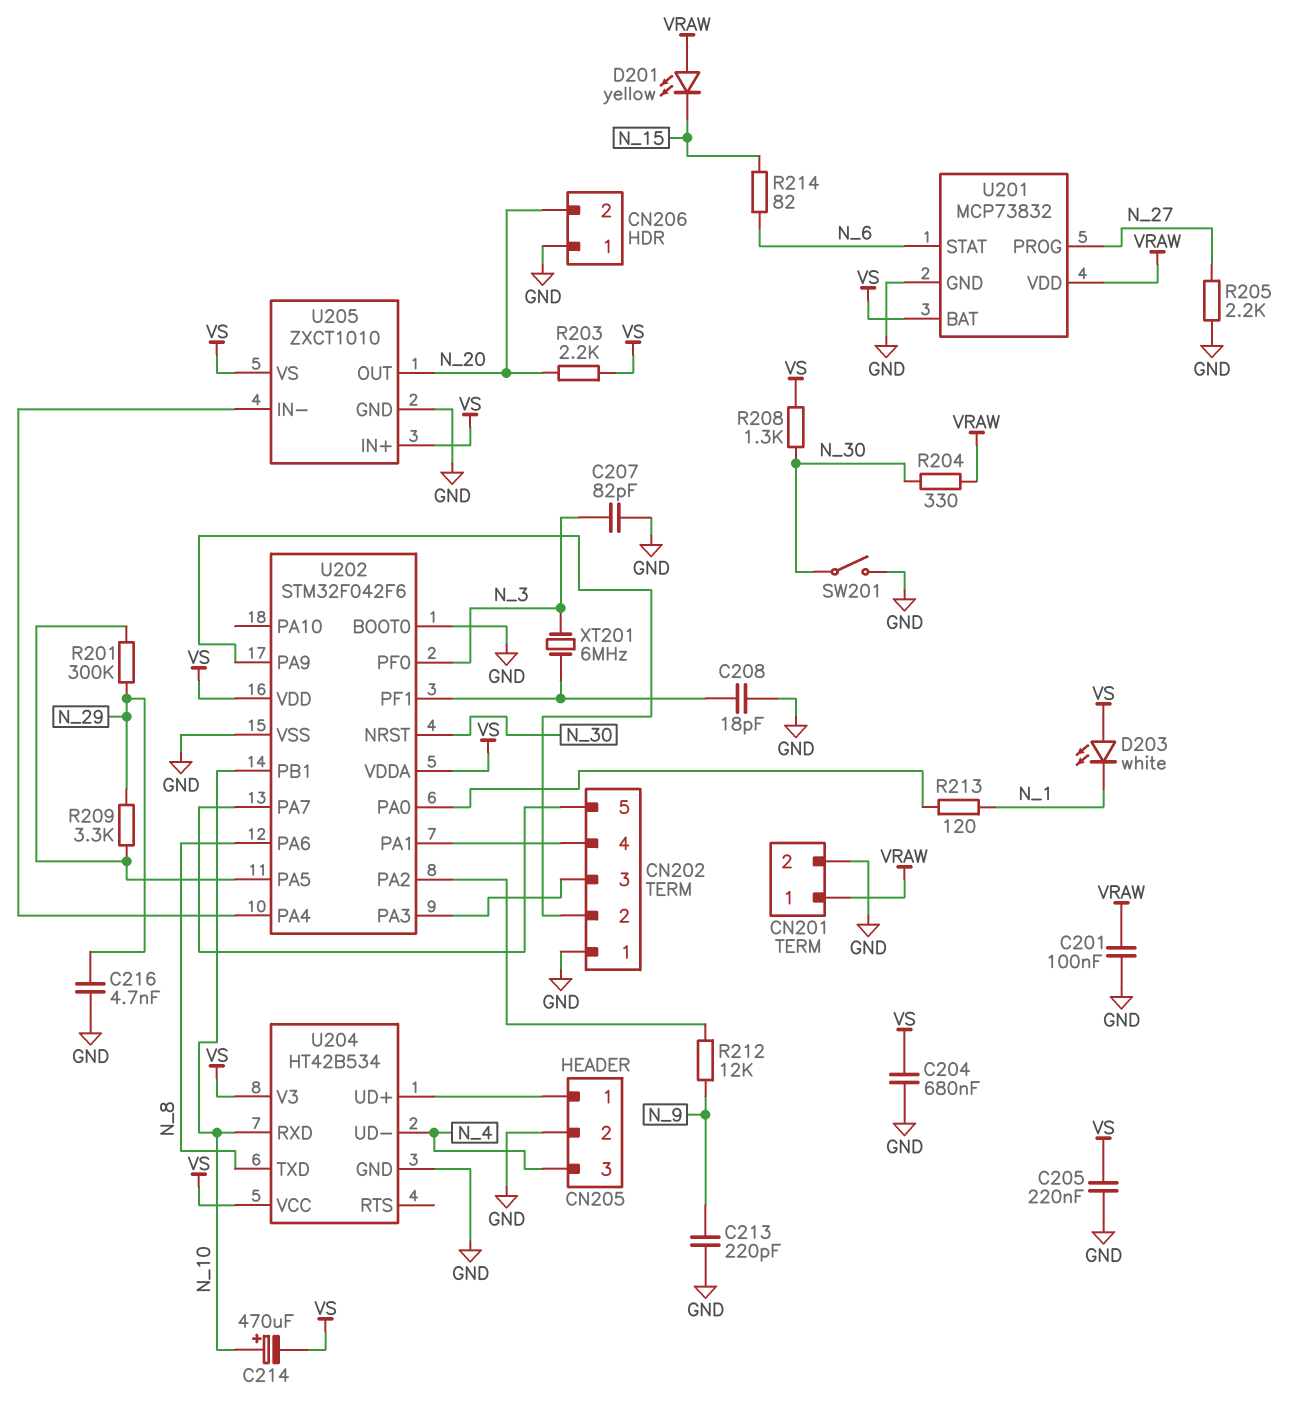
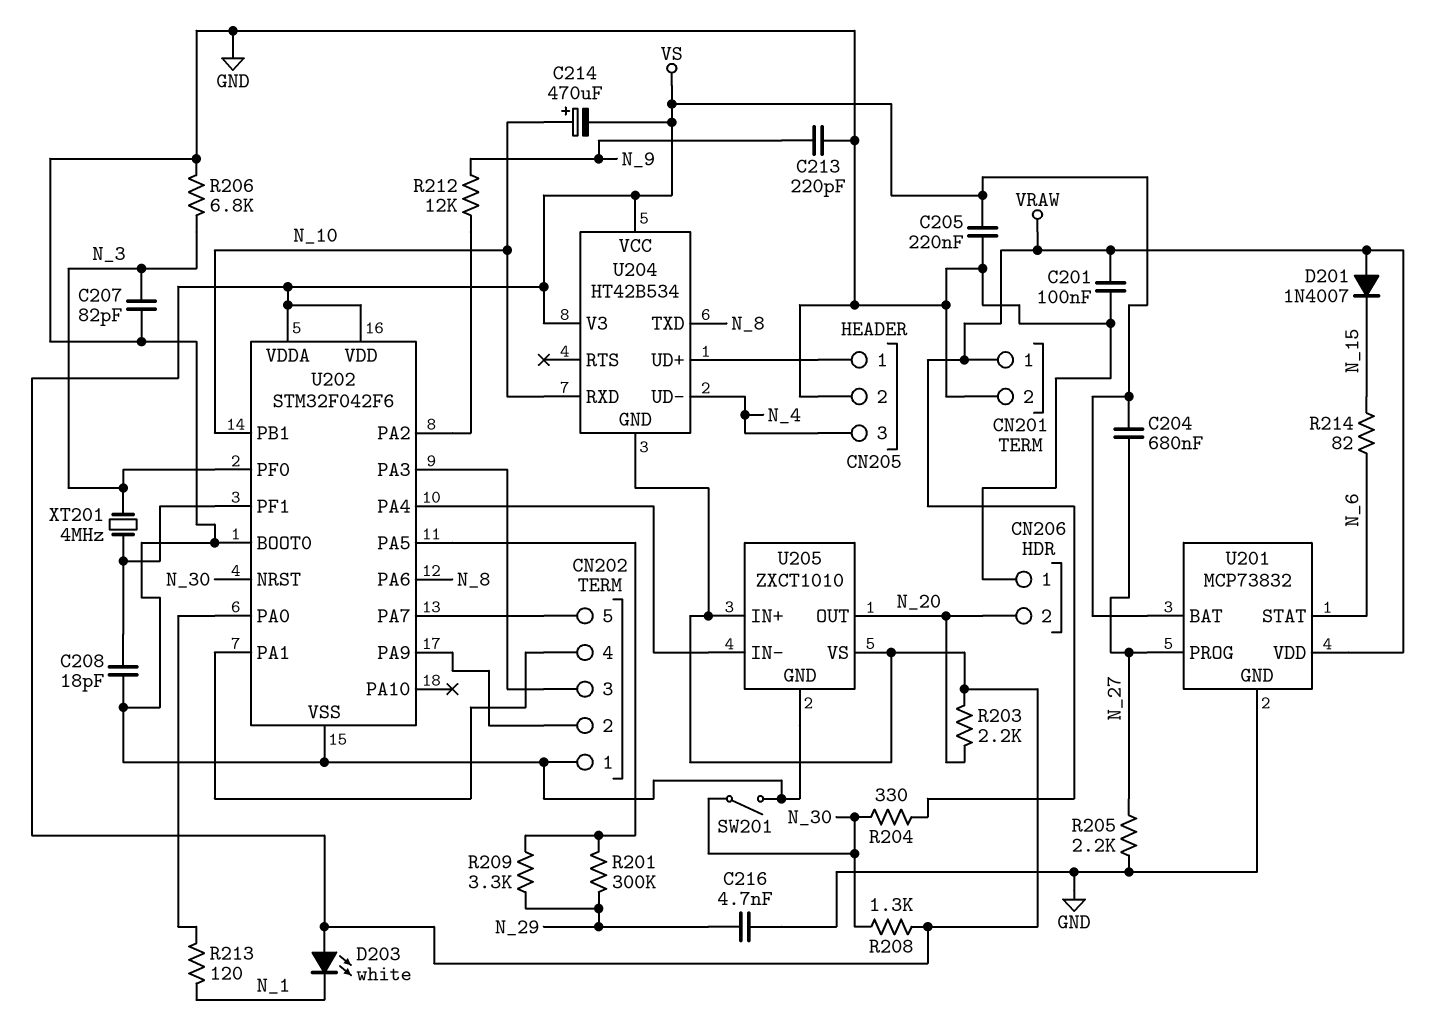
C204: 680nF (GND, VS) -> 680nF (N_27, VS)
D201: LED yellow (A VRAW, K N_15) -> diode 1N4007 (A VRAW, K N_15)
R206: none -> 6.8k (GND, N_3)
U204 pin GND: GND -> VS
XT201: 6MHz (N_3, U202/PF1) -> 4MHz (N_3, U202/PF1)

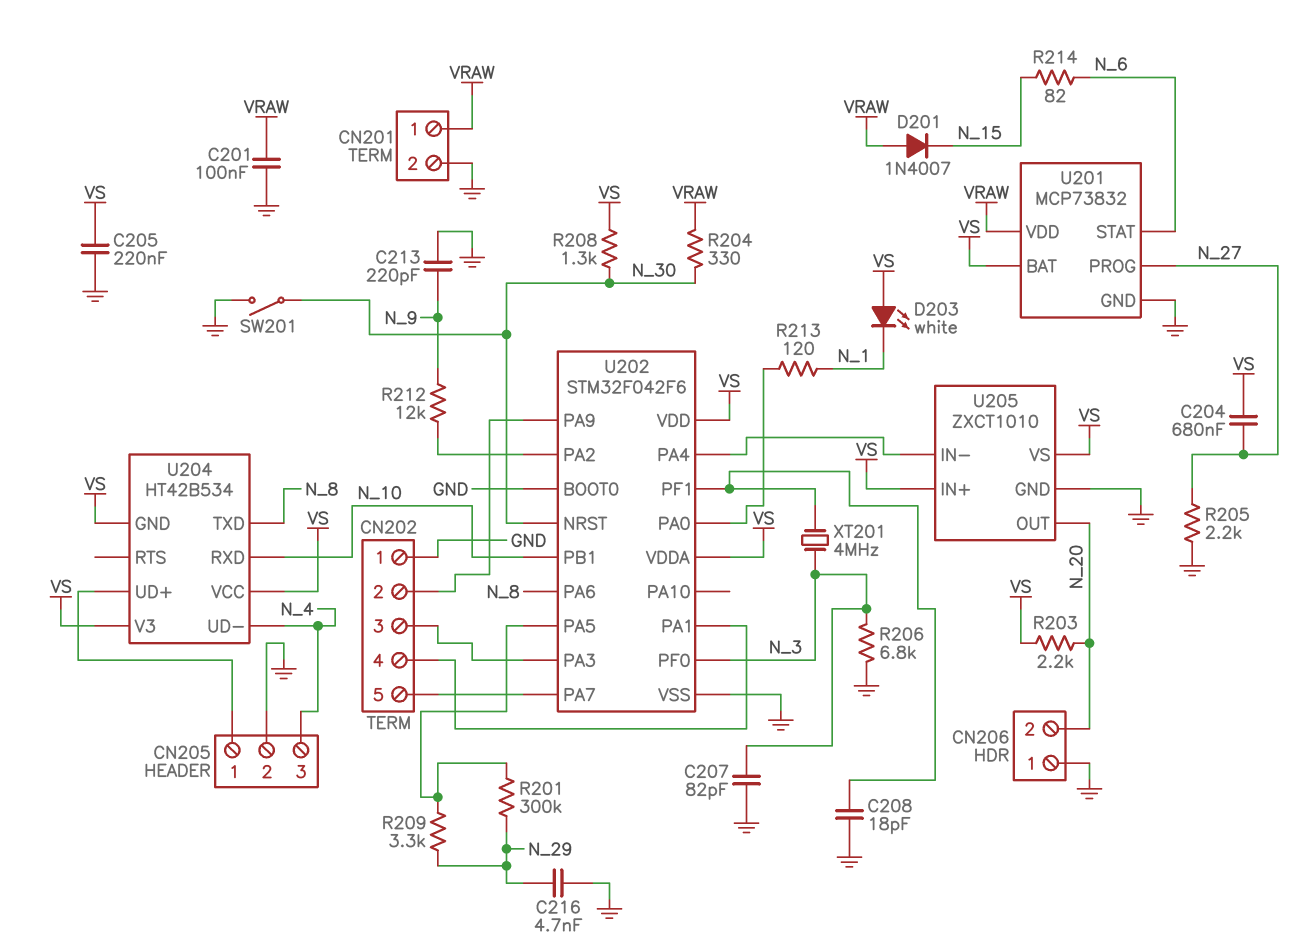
C214: 470uF (plus N_10, minus VS) -> none

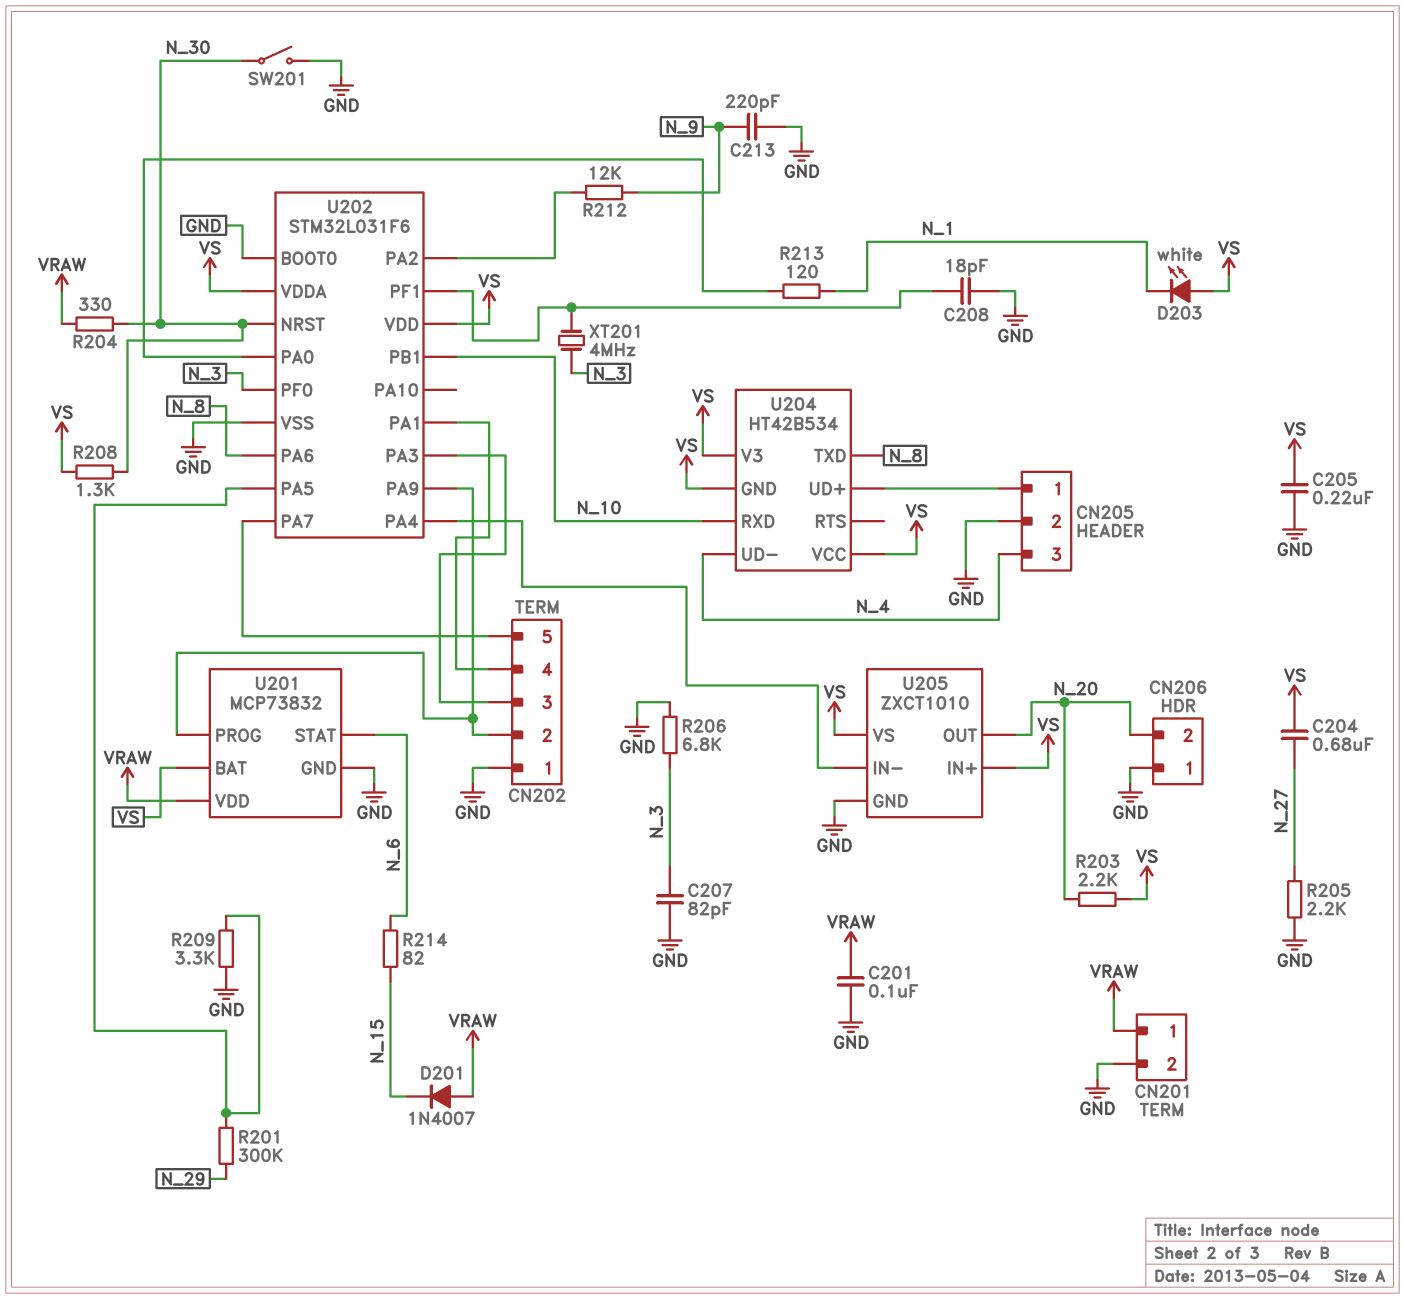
C216: 4.7nF (GND, N_29) -> none
R209: 3.3k (N_29, U202/PA5) -> 3.3k (GND, U202/PA5)
U201 pin PROG: N_27 -> CN202/2
U202: STM32F042F6 -> STM32L031F6

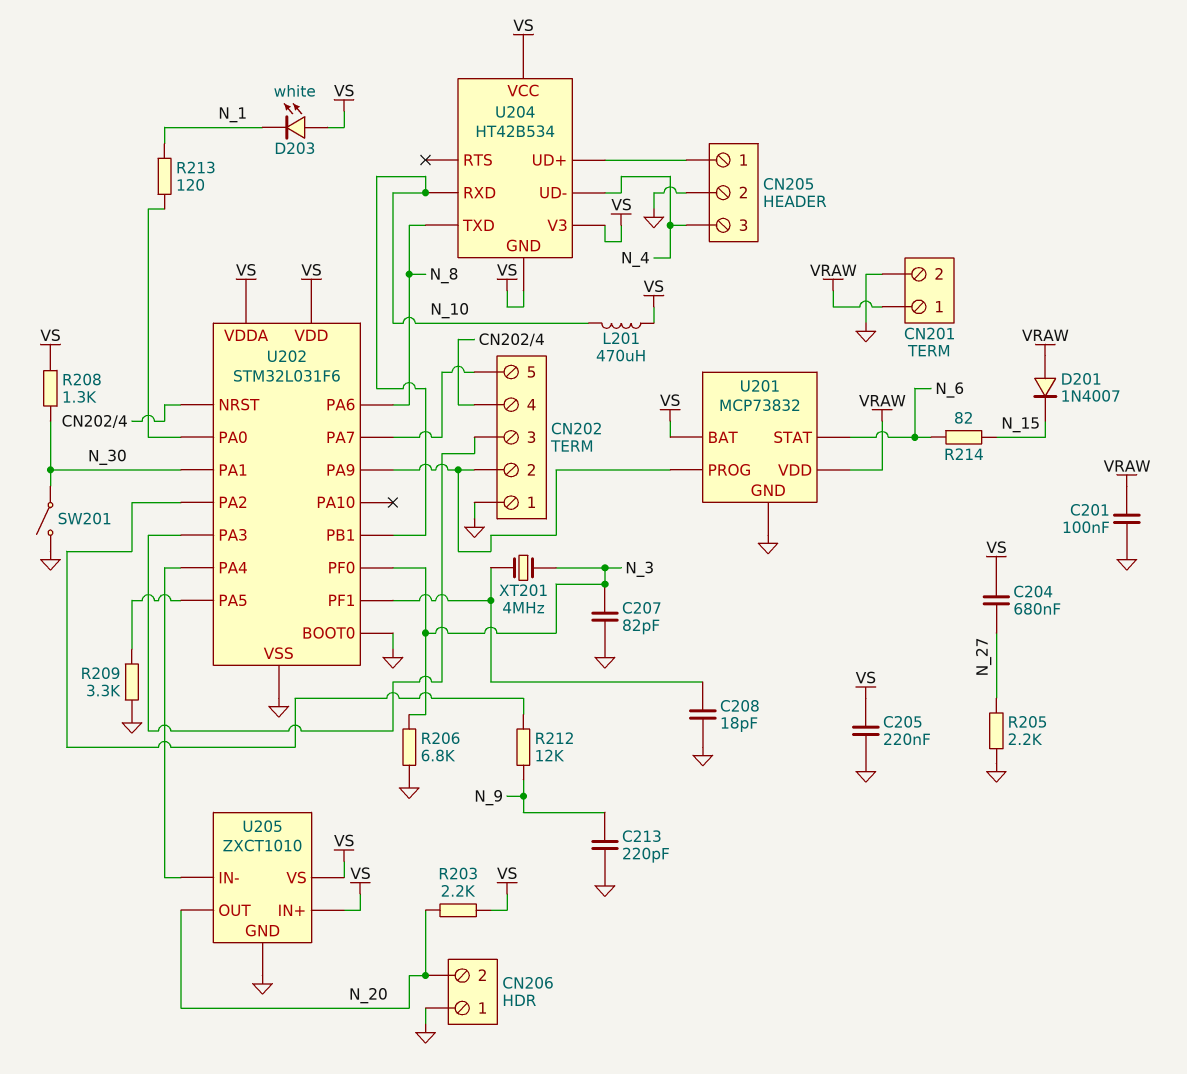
L201: none -> 470uH (N_10, VS)
R201: 300k (N_29, U202/PA5) -> none
R204: 330 (N_30, VRAW) -> none
U202 pin NRST: N_30 -> CN202/4
U202 pin PA1: CN202/4 -> N_30

